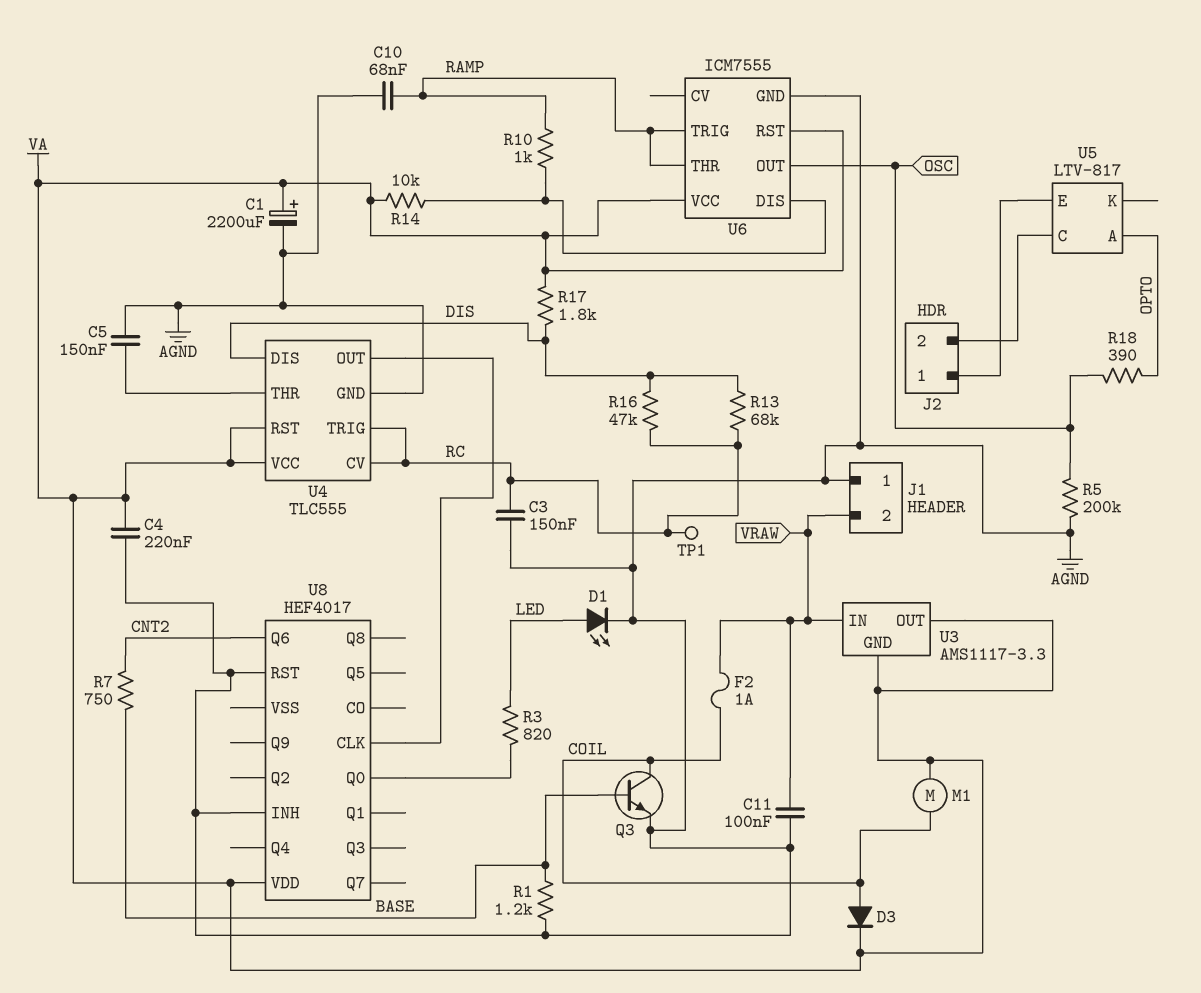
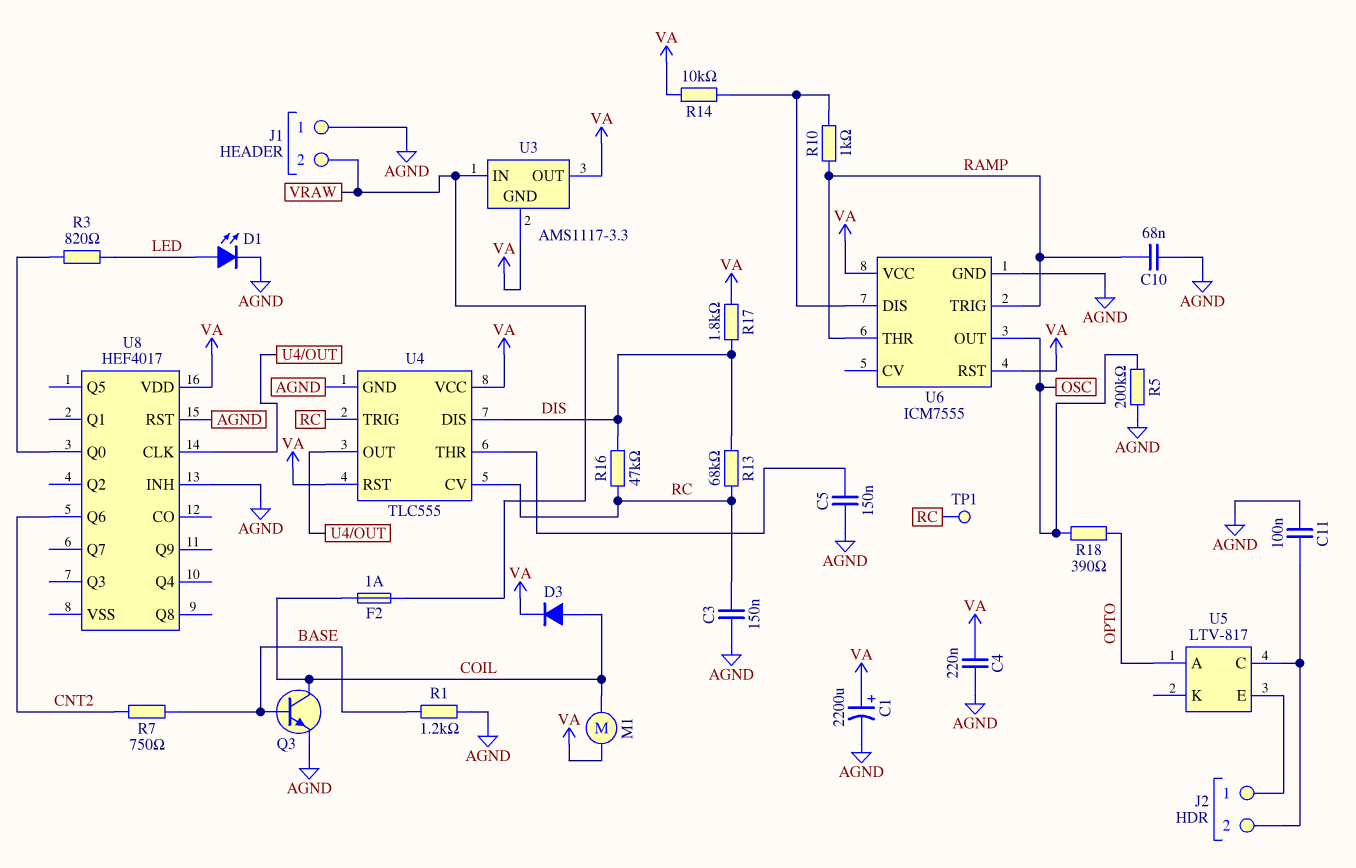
C11: 100nF (AGND, VRAW) -> 100nF (AGND, J2/2)

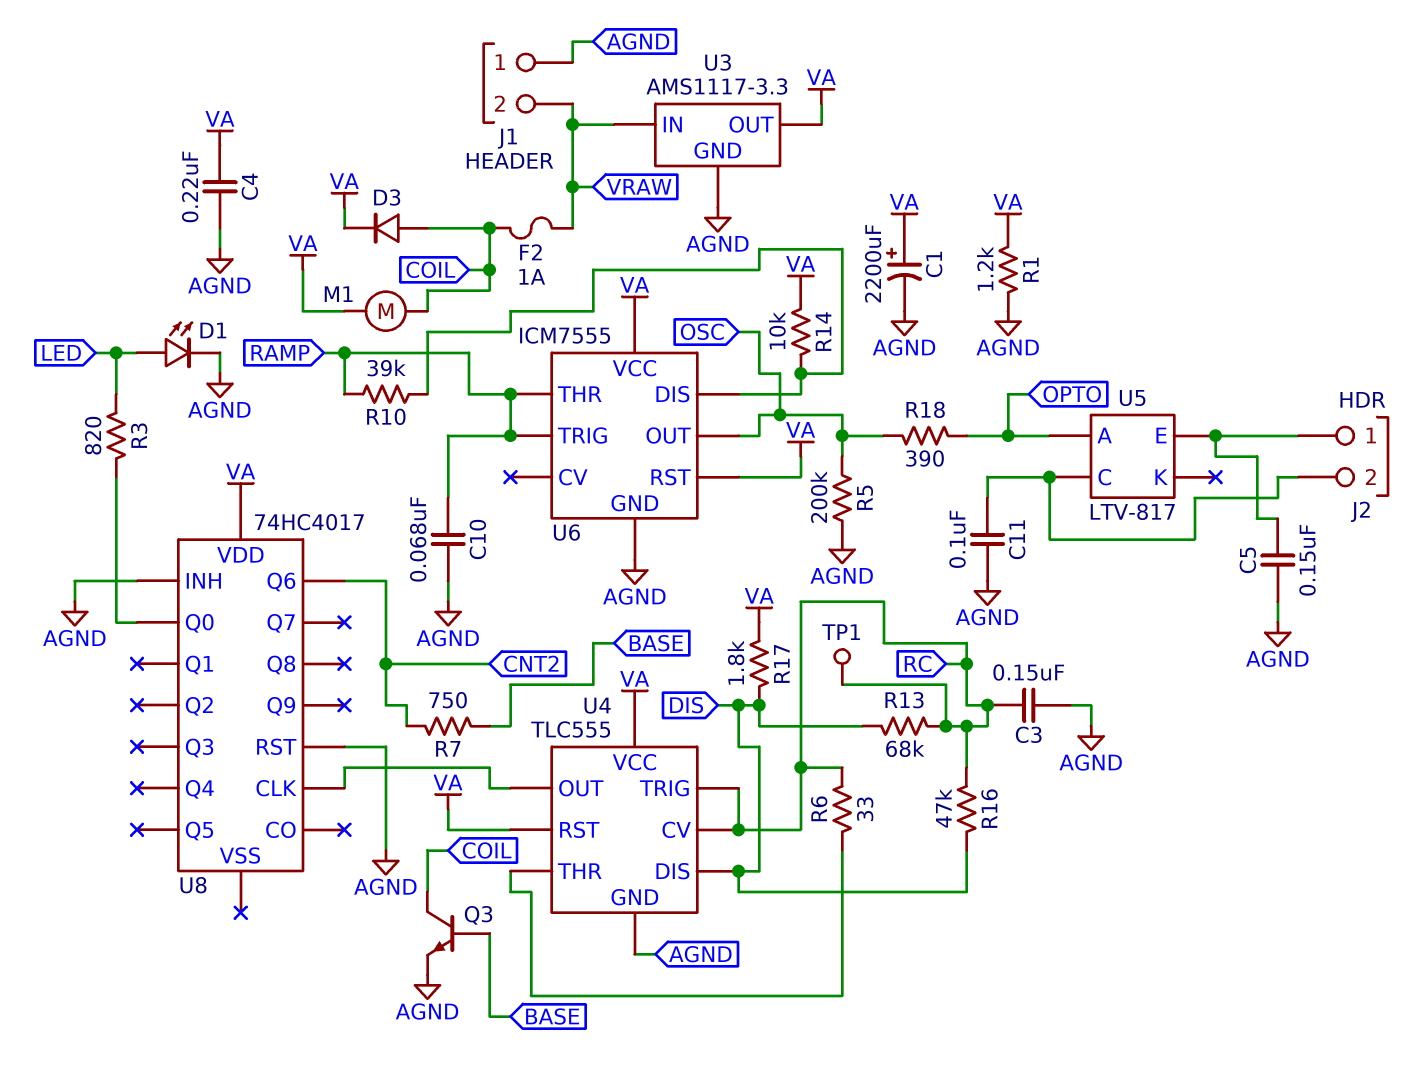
C5: 150nF (AGND, U4/THR) -> 150nF (AGND, J2/1)
R1: 1.2k (AGND, BASE) -> 1.2k (AGND, VA)
R6: none -> 33 (RC, U4/THR)
R10: 1k (RAMP, U6/DIS) -> 39k (RAMP, U6/DIS)
U3 pin GND: VA -> AGND
U8: HEF4017 -> 74HC4017

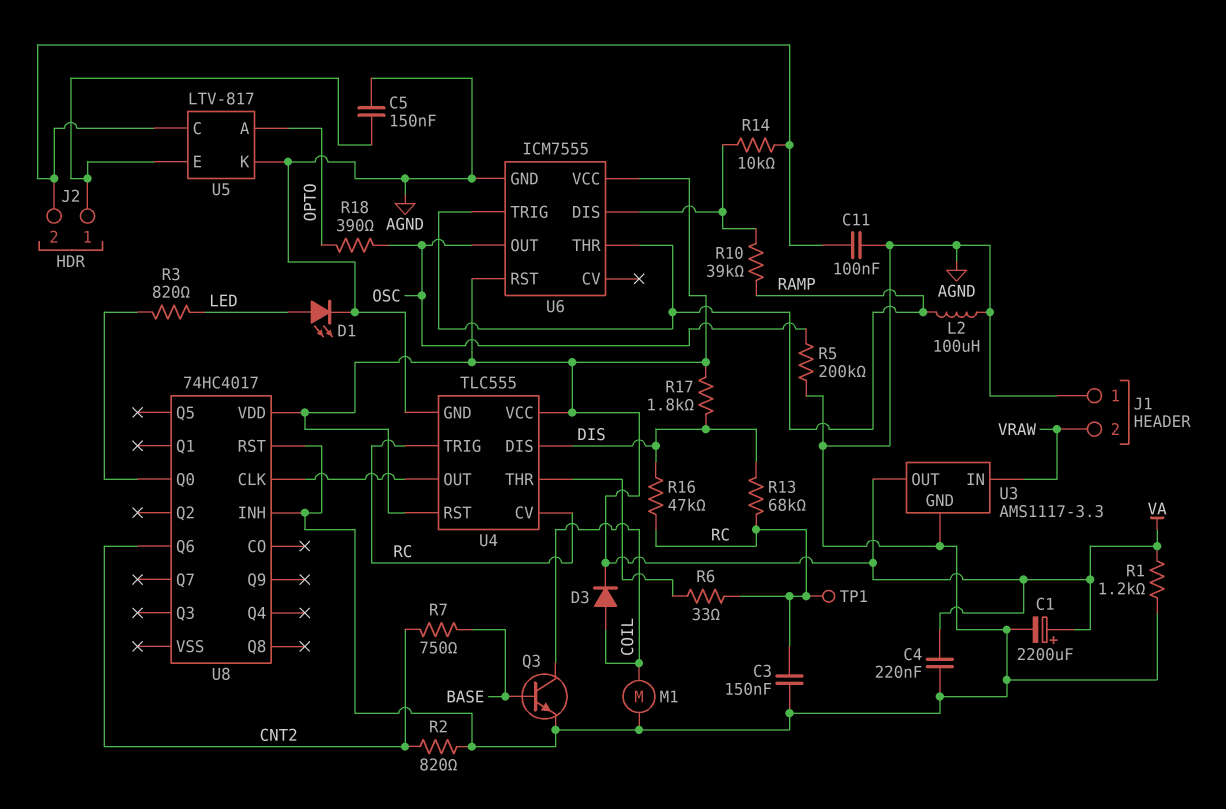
C10: 68nF (AGND, RAMP) -> none
F2: 1A (COIL, VRAW) -> none
L2: none -> 100uH (AGND, RAMP)
M1: motor (COIL, VA) -> motor (AGND, COIL)
R2: none -> 820 (AGND, CNT2)
R14: 10k (U6/DIS, VA) -> 10k (J2/2, U6/DIS)
U5 pin K: none -> AGND

